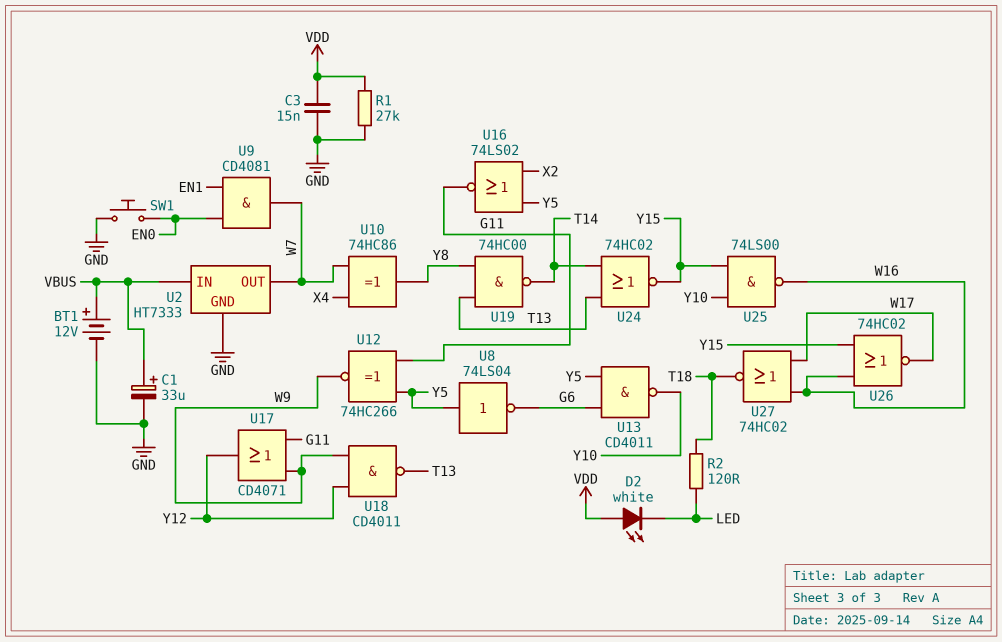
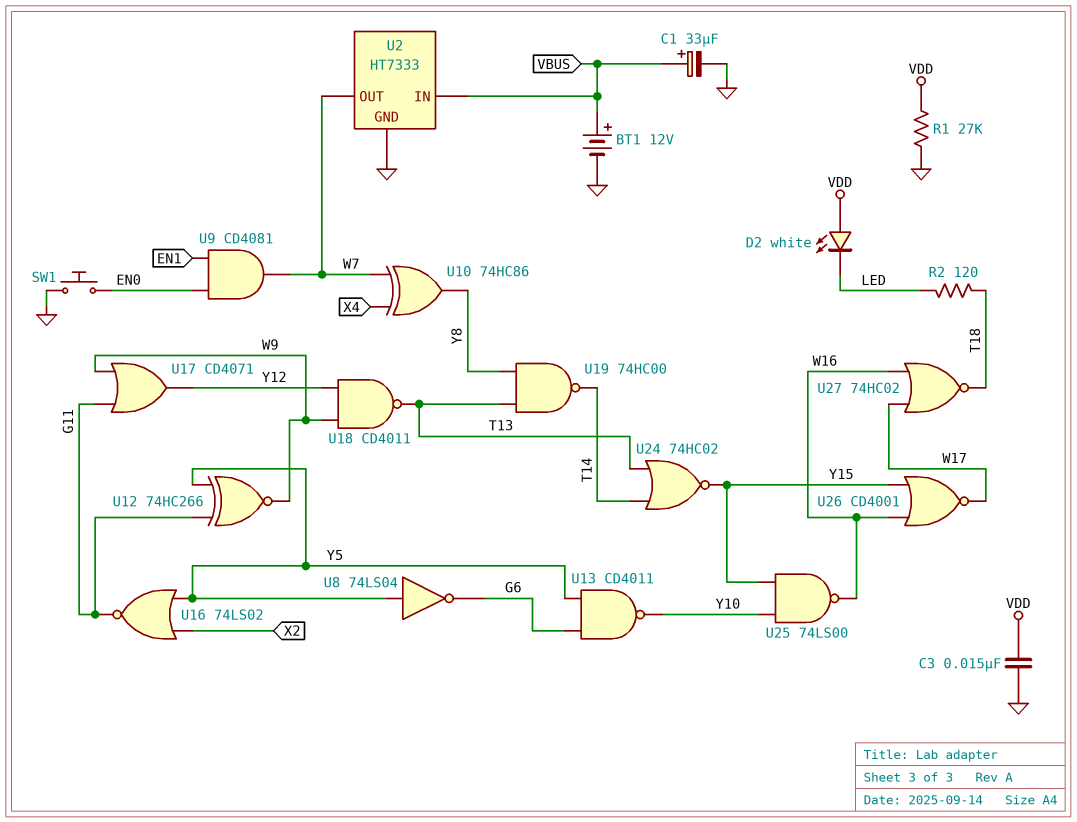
U26: NOR 74HC02 (in W16, in Y15, out W17) -> NOR CD4001 (in W16, in Y15, out W17)

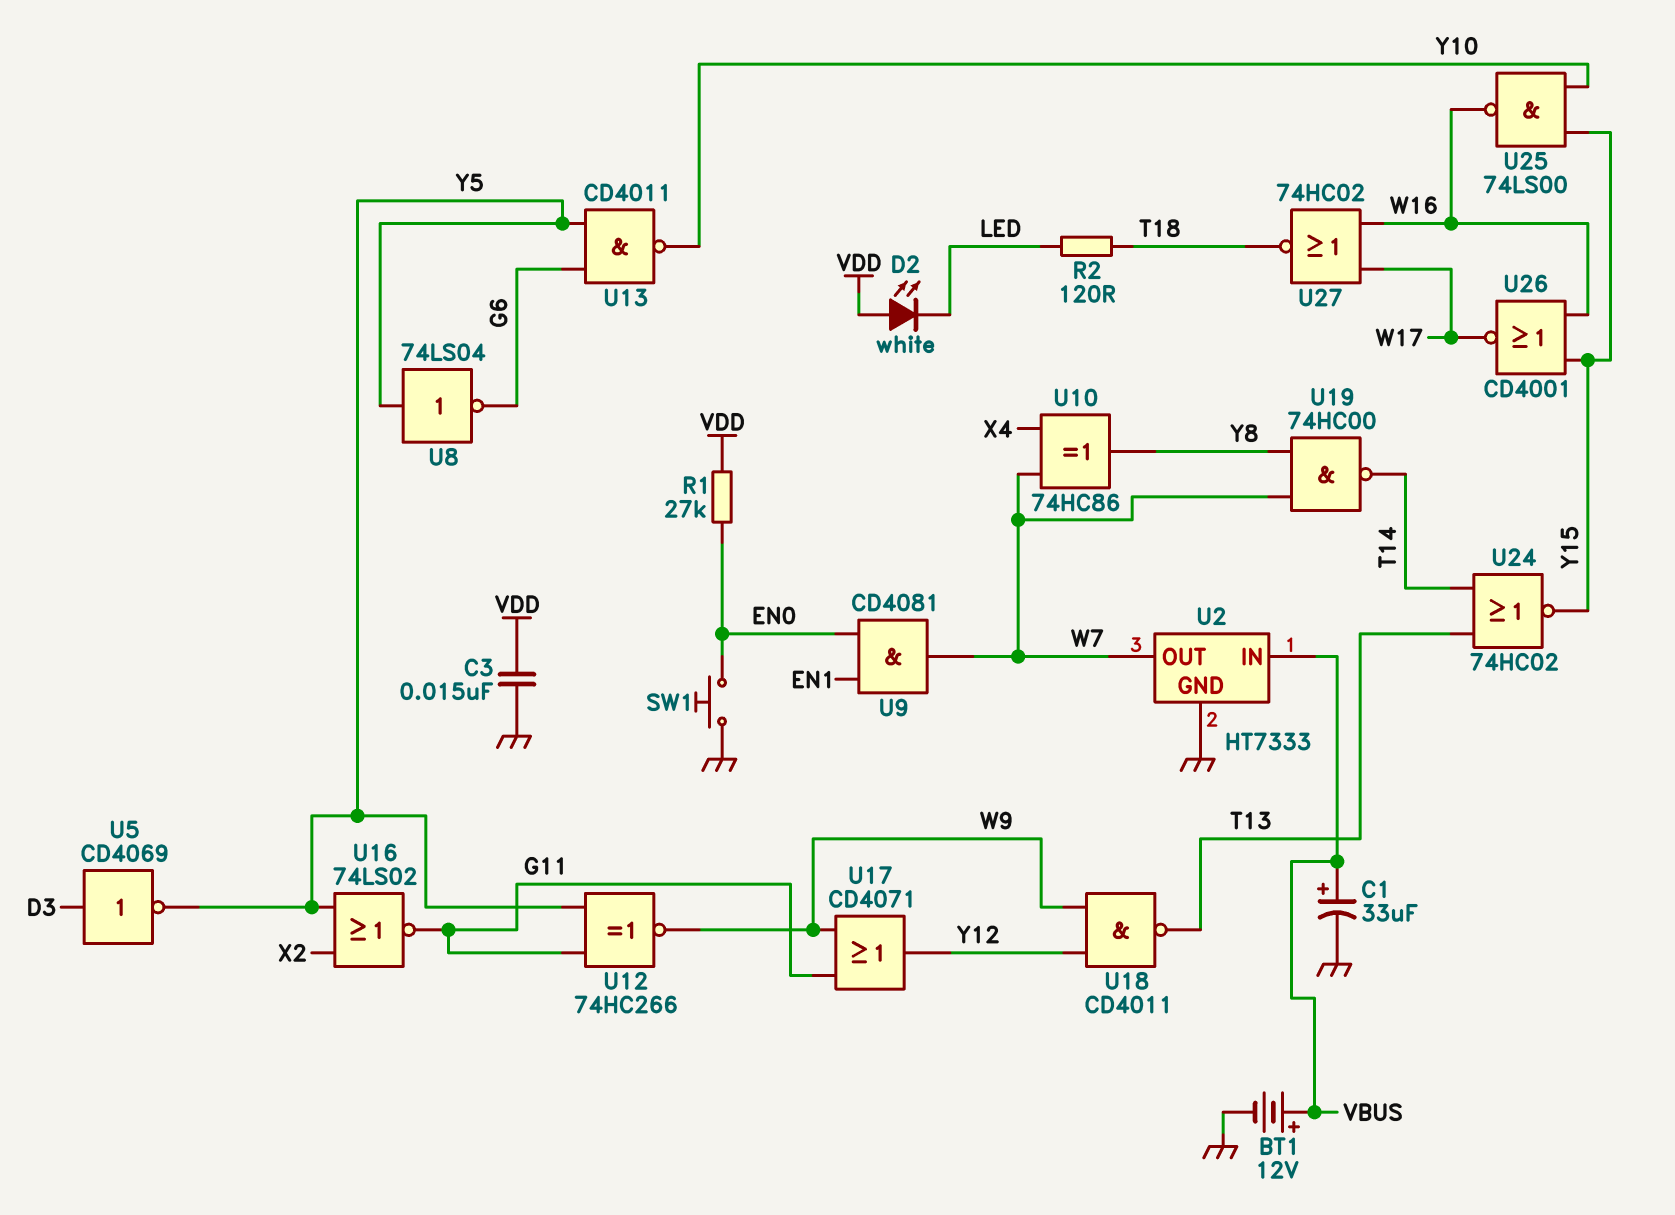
R1: 27k (GND, VDD) -> 27k (EN0, VDD)
U5: none -> NOT CD4069 (in D3, out Y5)
U19: NAND 74HC00 (in T13, in Y8, out T14) -> NAND 74HC00 (in W7, in Y8, out T14)

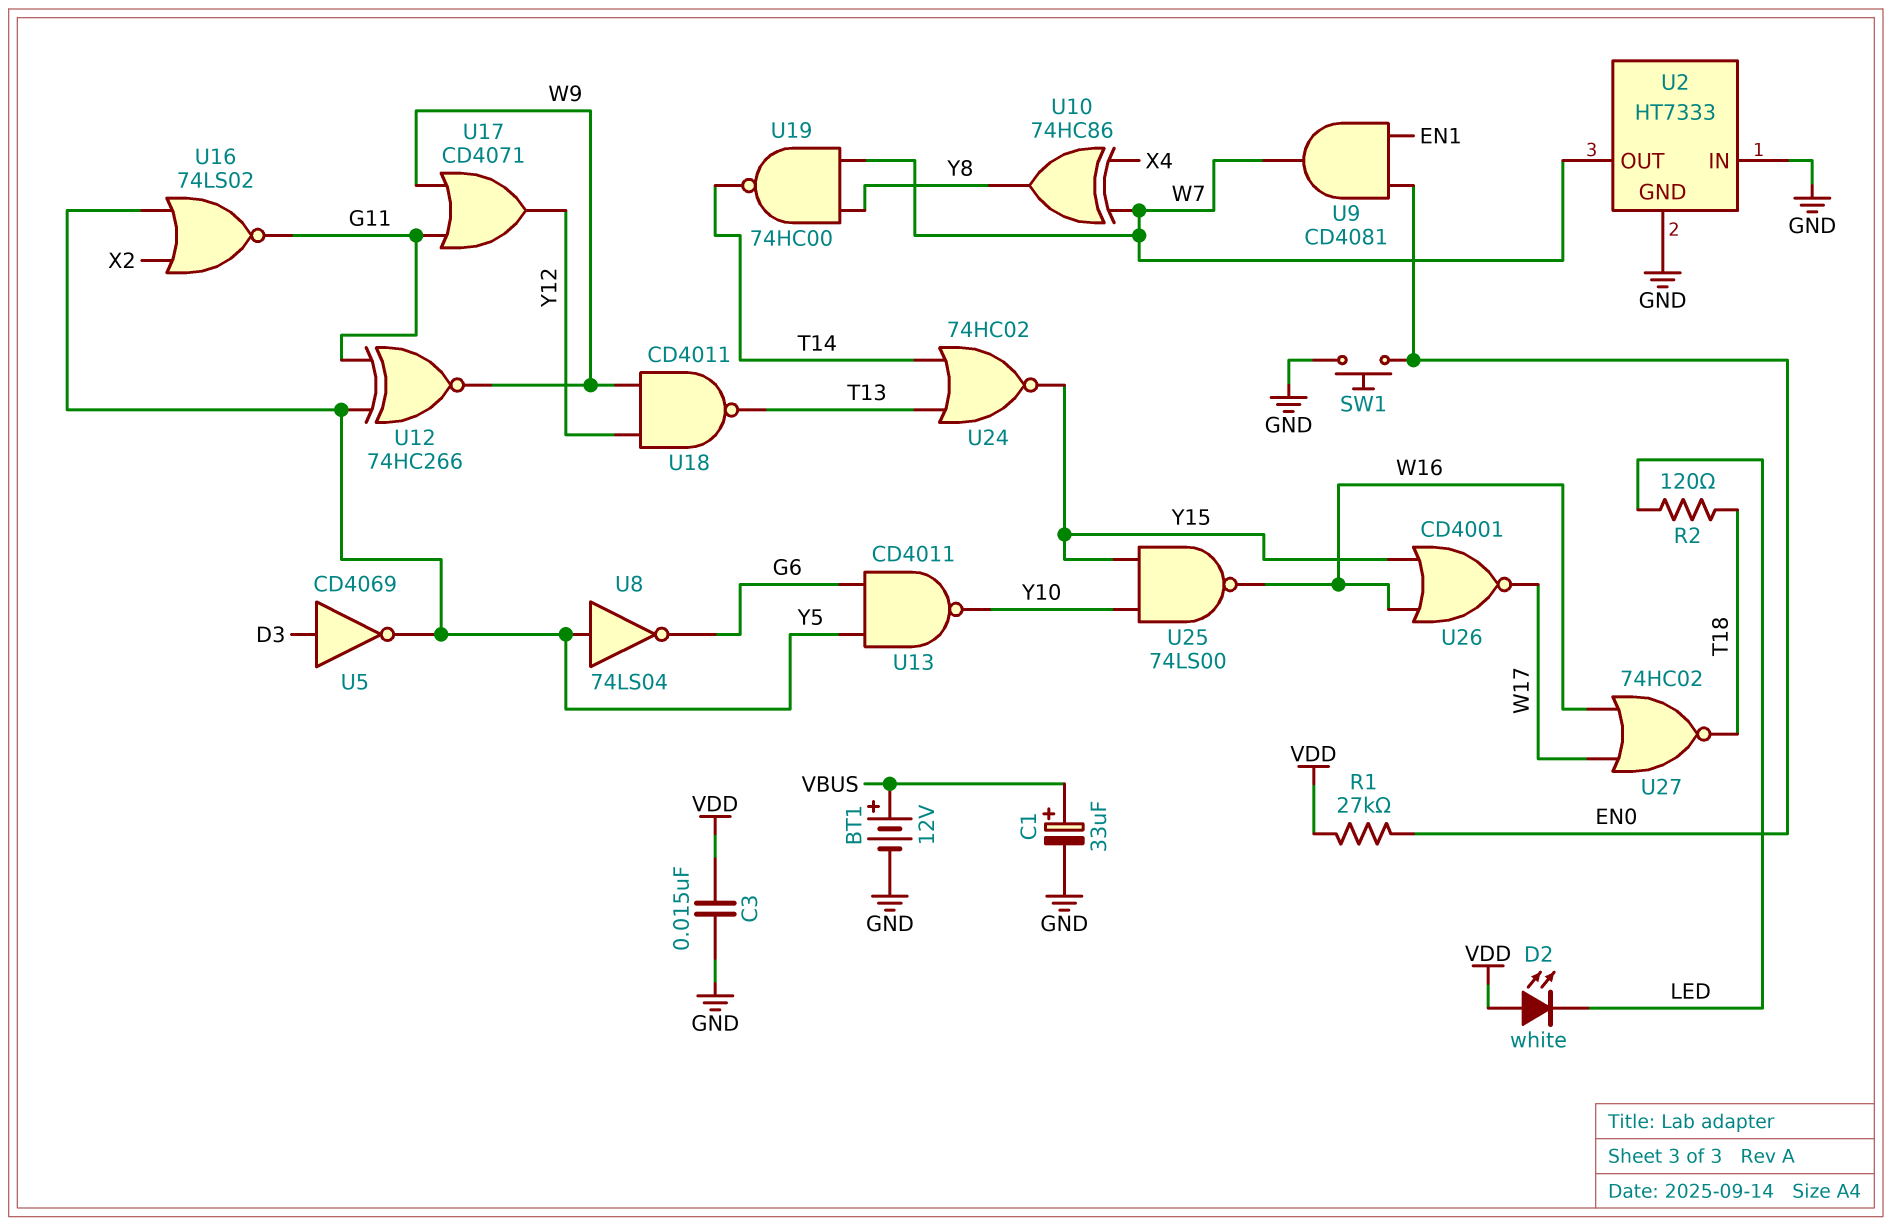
U2 pin IN: VBUS -> GND

